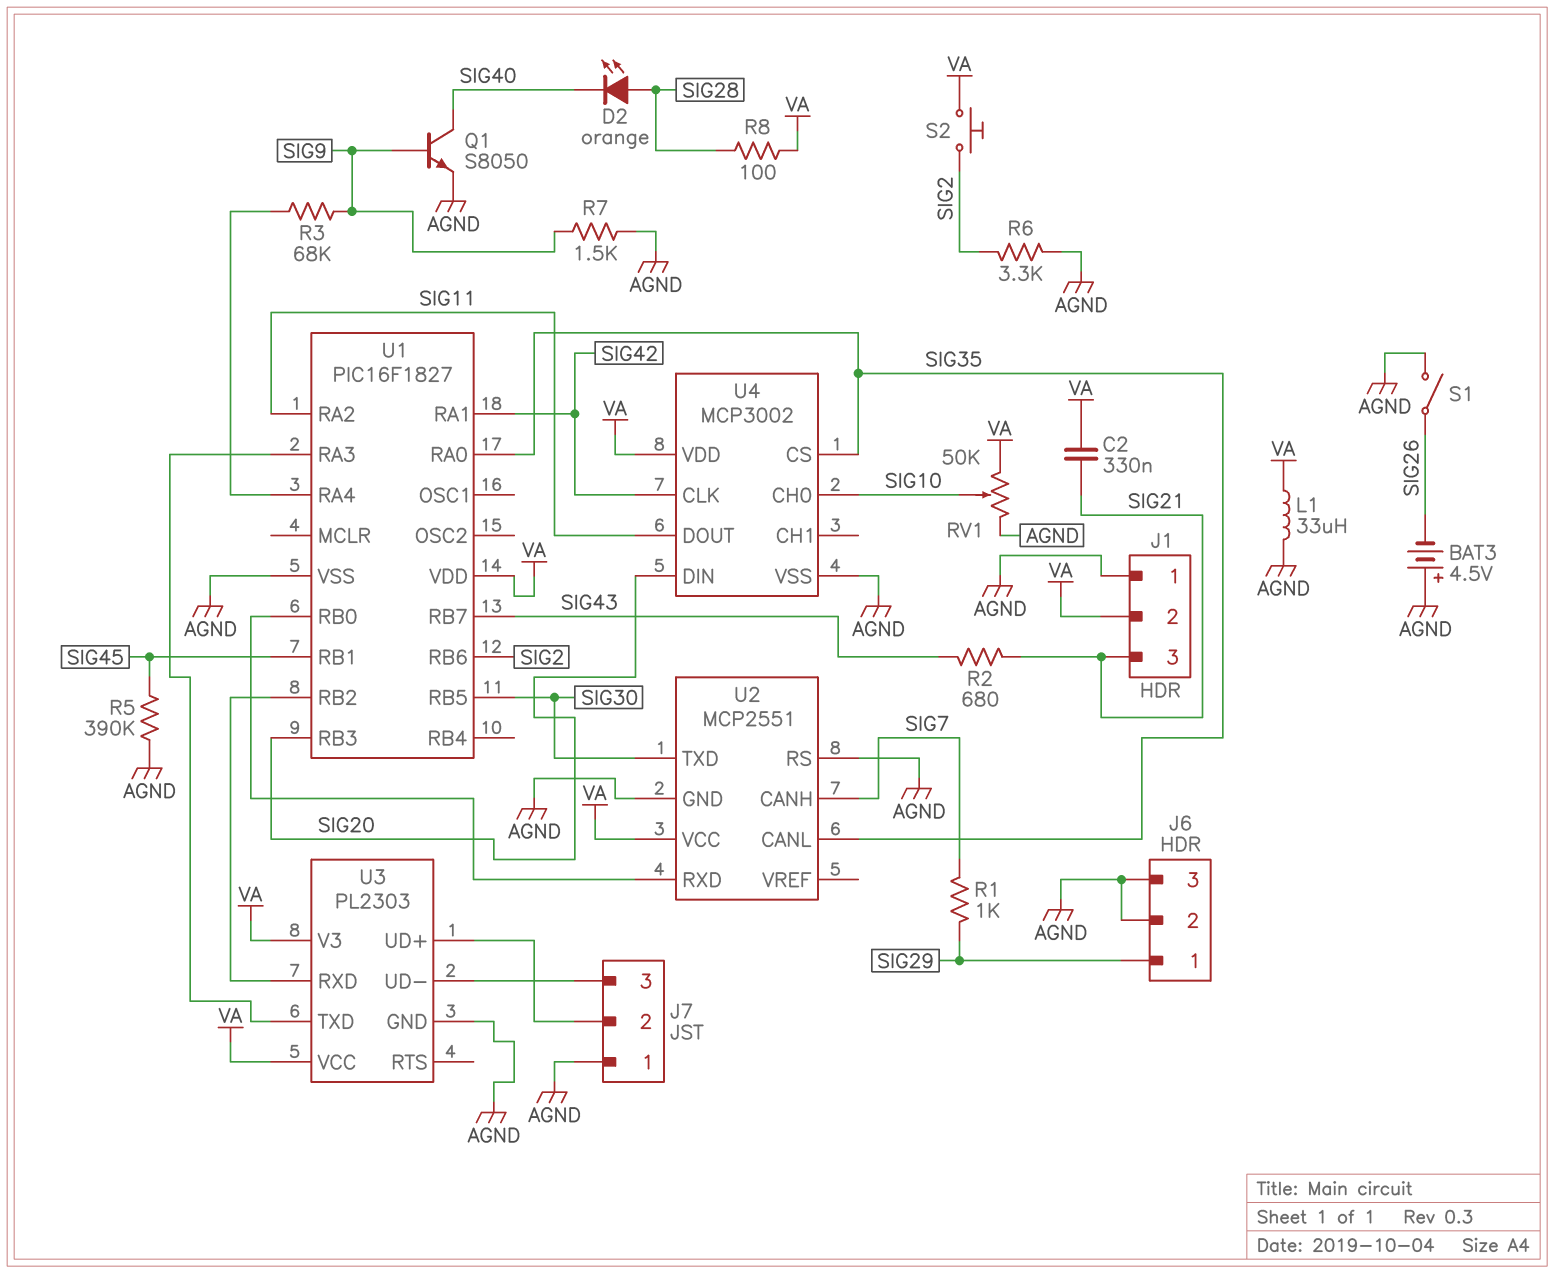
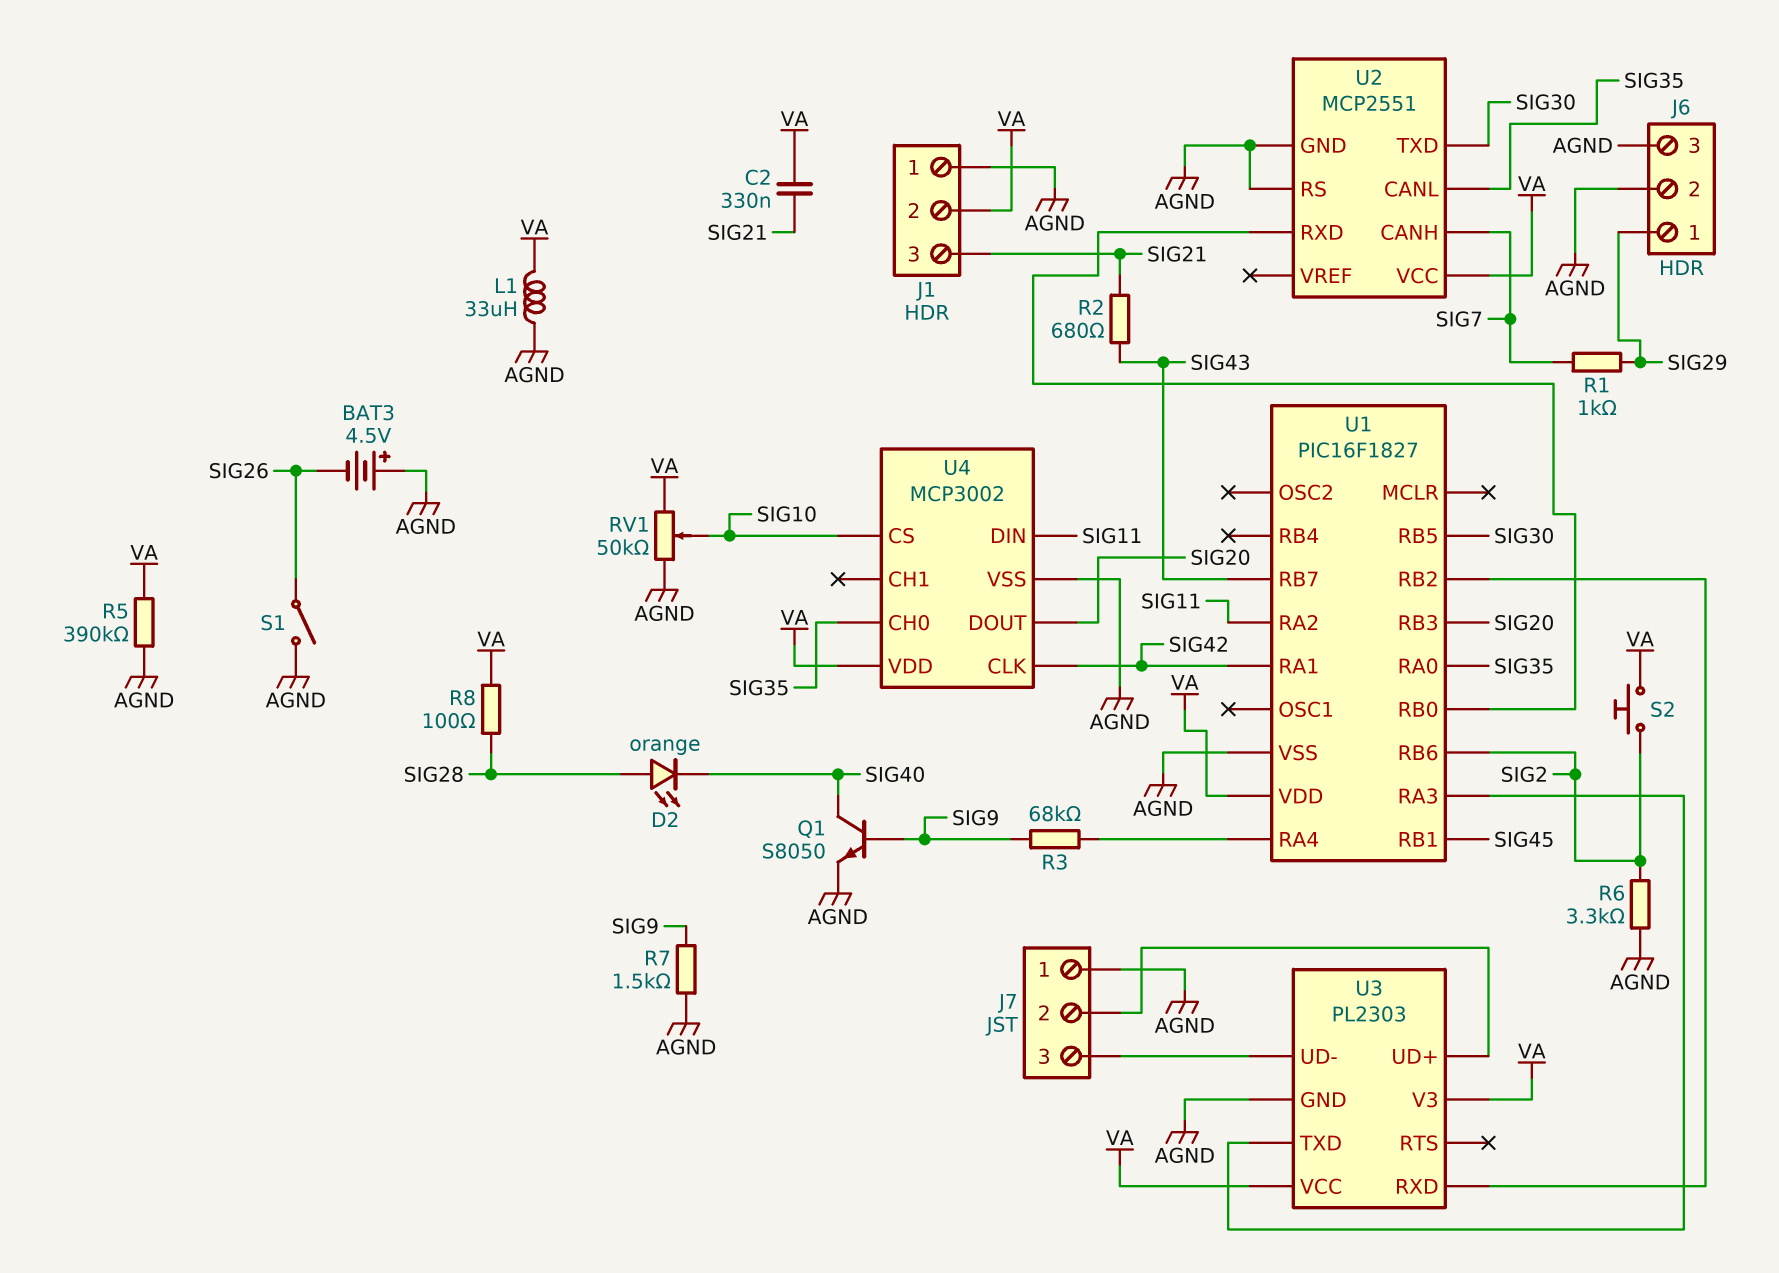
R5: 390k (AGND, SIG45) -> 390k (AGND, VA)
U4 pin CH0: SIG10 -> SIG35
U4 pin CS: SIG35 -> SIG10
U4 pin DIN: SIG20 -> SIG11
U4 pin DOUT: SIG11 -> SIG20

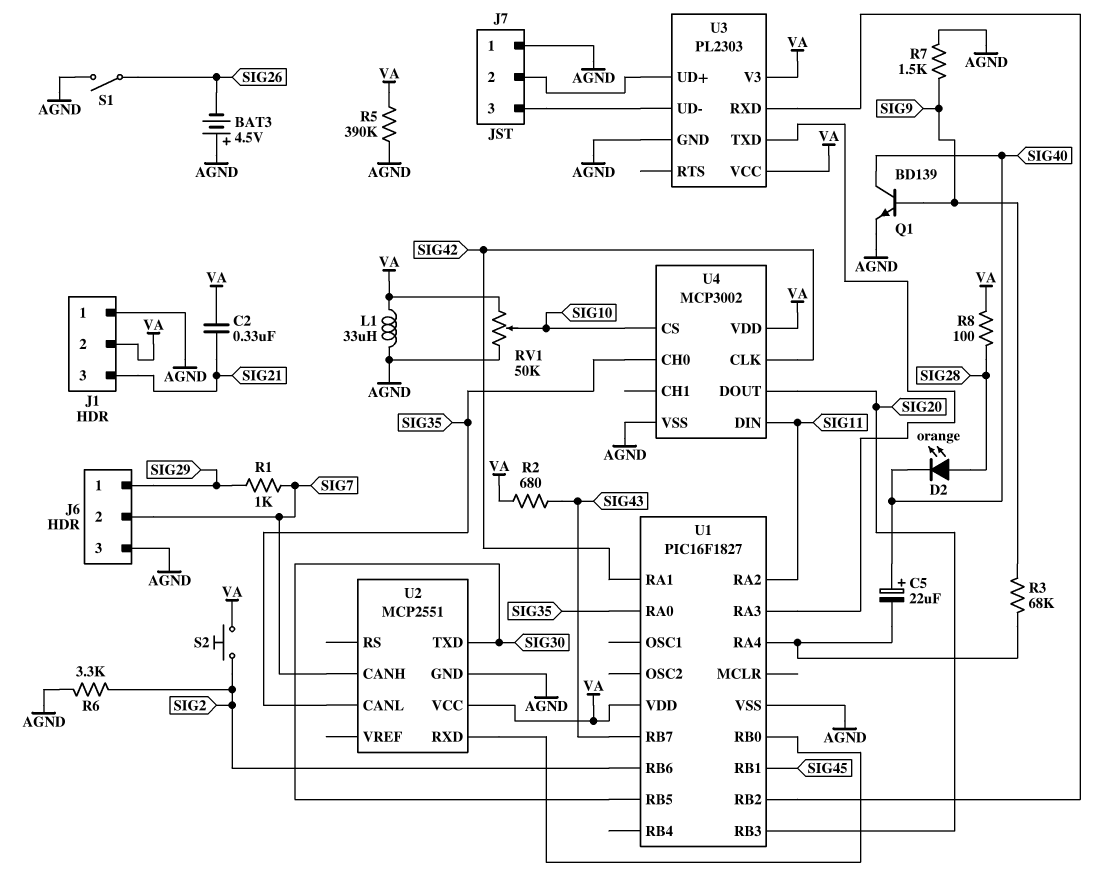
C5: none -> 22uF (plus SIG40, minus U1/RA4)
J6 pin 2: AGND -> SIG7
Q1: NPN S8050 (B SIG9, C SIG40, E AGND) -> NPN BD139 (B SIG9, C SIG40, E AGND)
R2: 680 (SIG21, SIG43) -> 680 (SIG43, VA)
U2 pin RS: AGND -> none

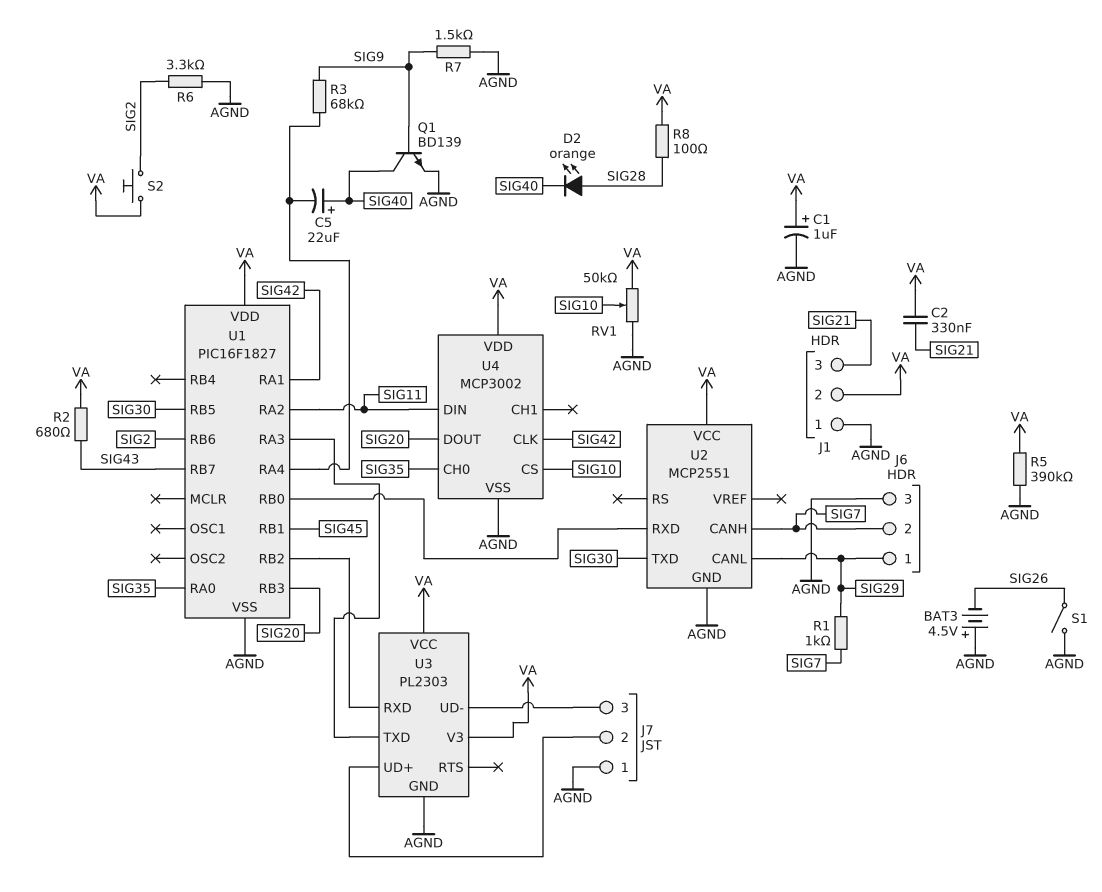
C1: none -> 1uF (plus VA, minus AGND)
L1: 33uH (AGND, VA) -> none
U2 pin CANL: SIG35 -> SIG29

